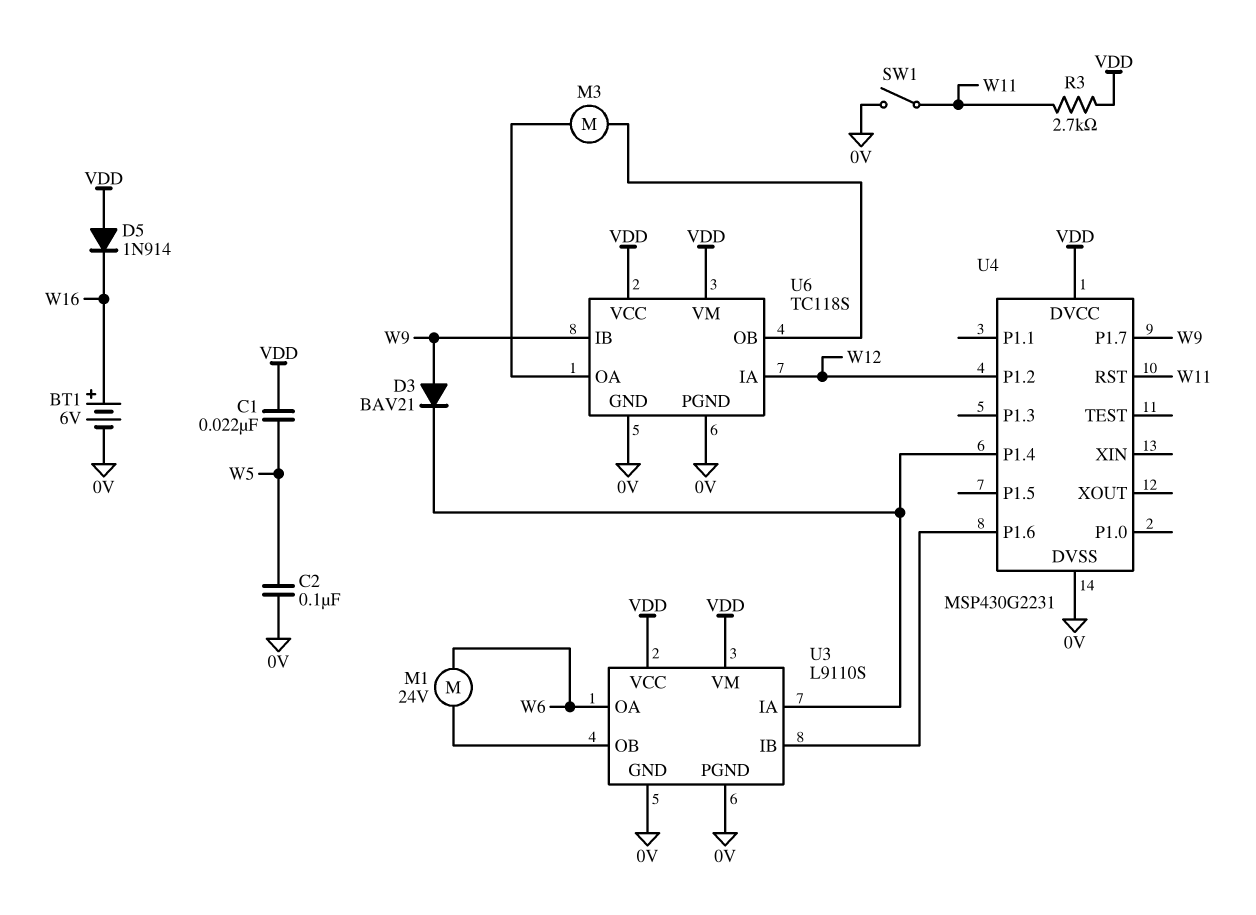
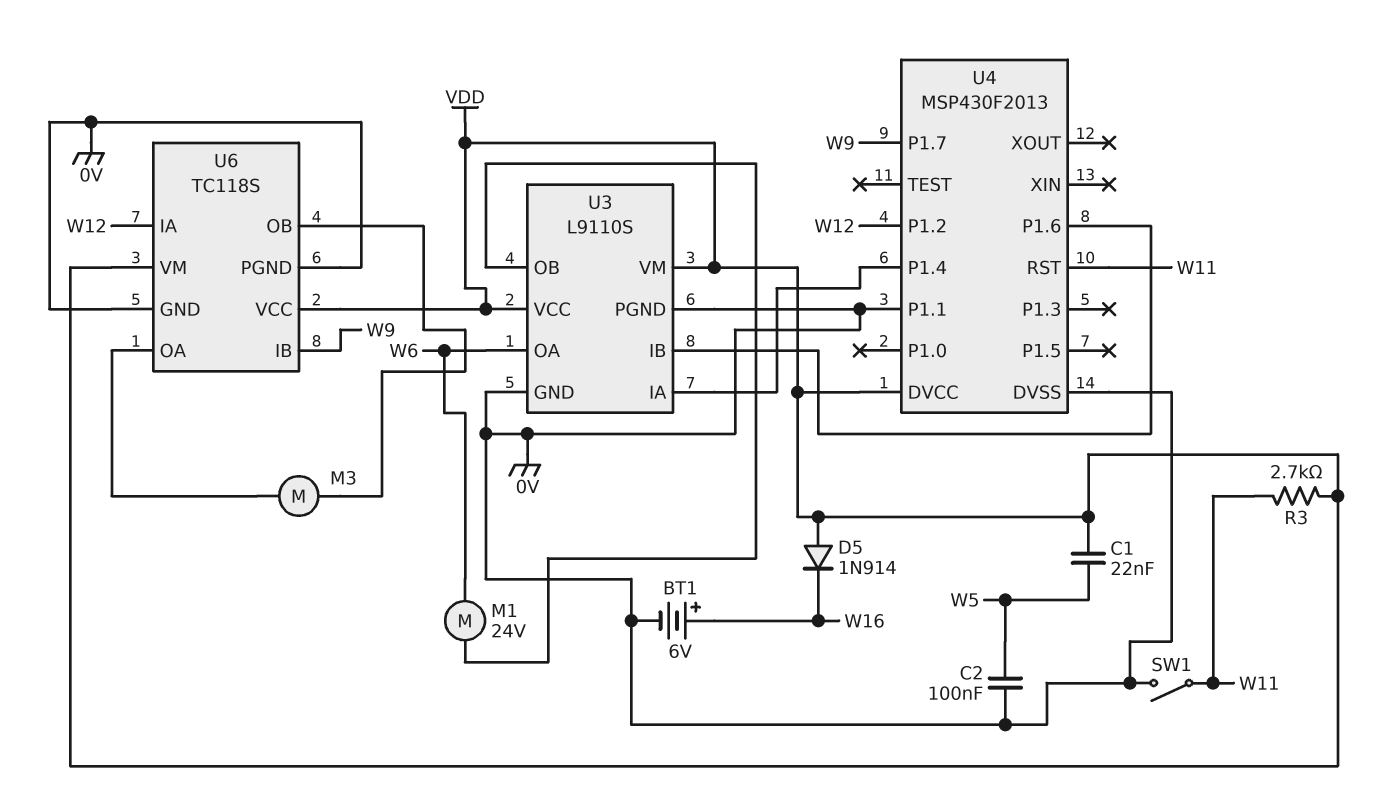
D3: diode BAV21 (A W9, K U3/IA) -> none
U4: MSP430G2231 -> MSP430F2013
U4 pin P1.1: none -> 0V

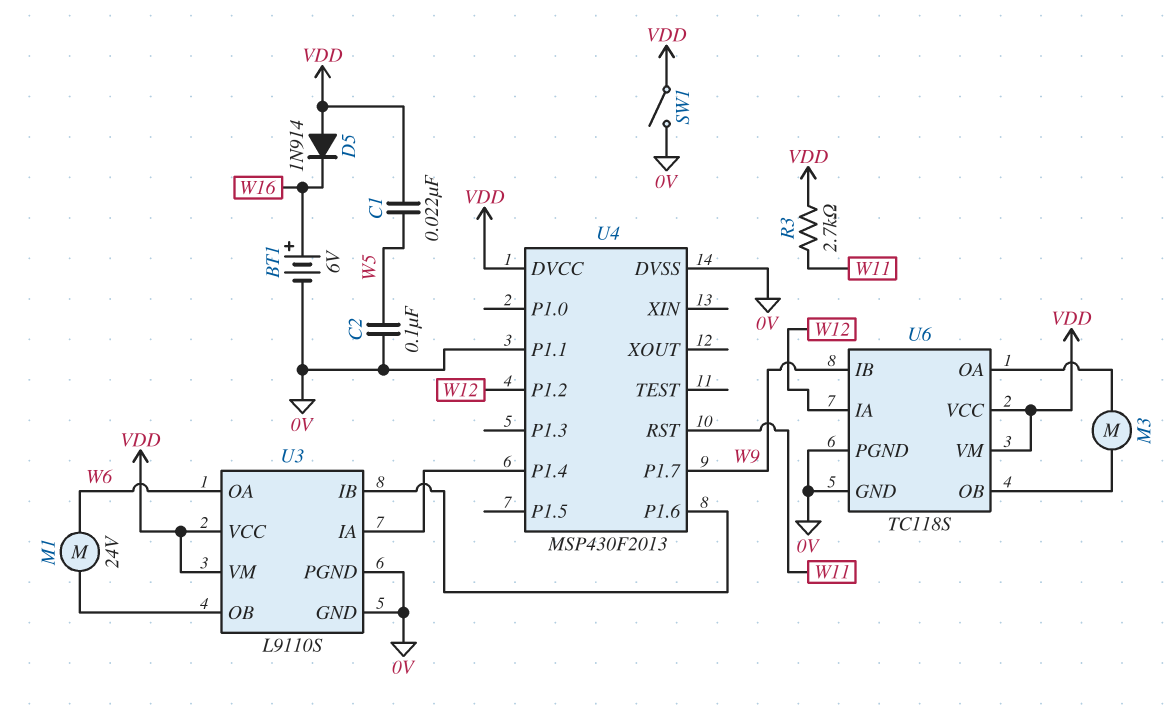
SW1: switch (0V, W11) -> switch (0V, VDD)

